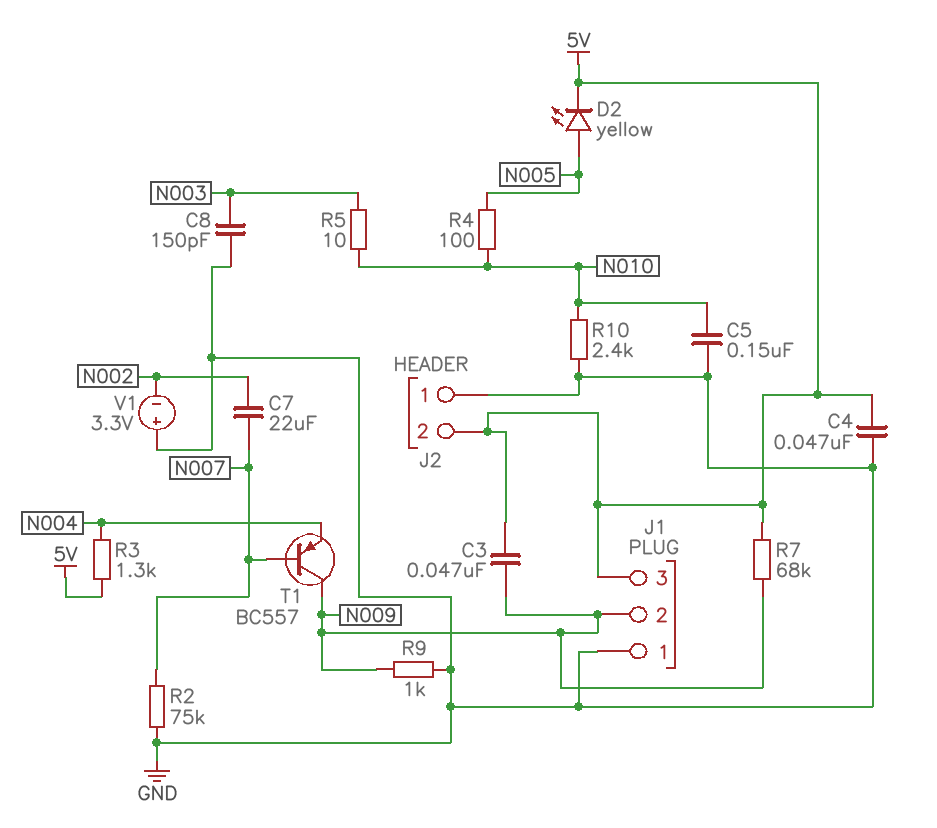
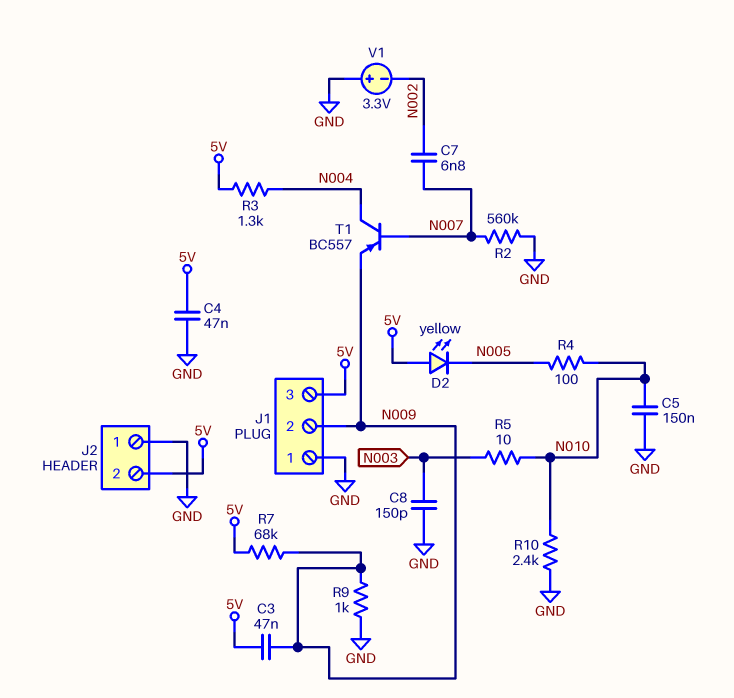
C7: 22uF (N002, N007) -> 6.8nF (N002, N007)
D2: LED yellow (A N005, K 5V) -> LED yellow (A 5V, K N005)
R2: 75k (GND, N007) -> 560k (GND, N007)
T1: PNP BC557 (B N007, C N009, E N004) -> PNP BC557 (B N007, C N004, E N009)

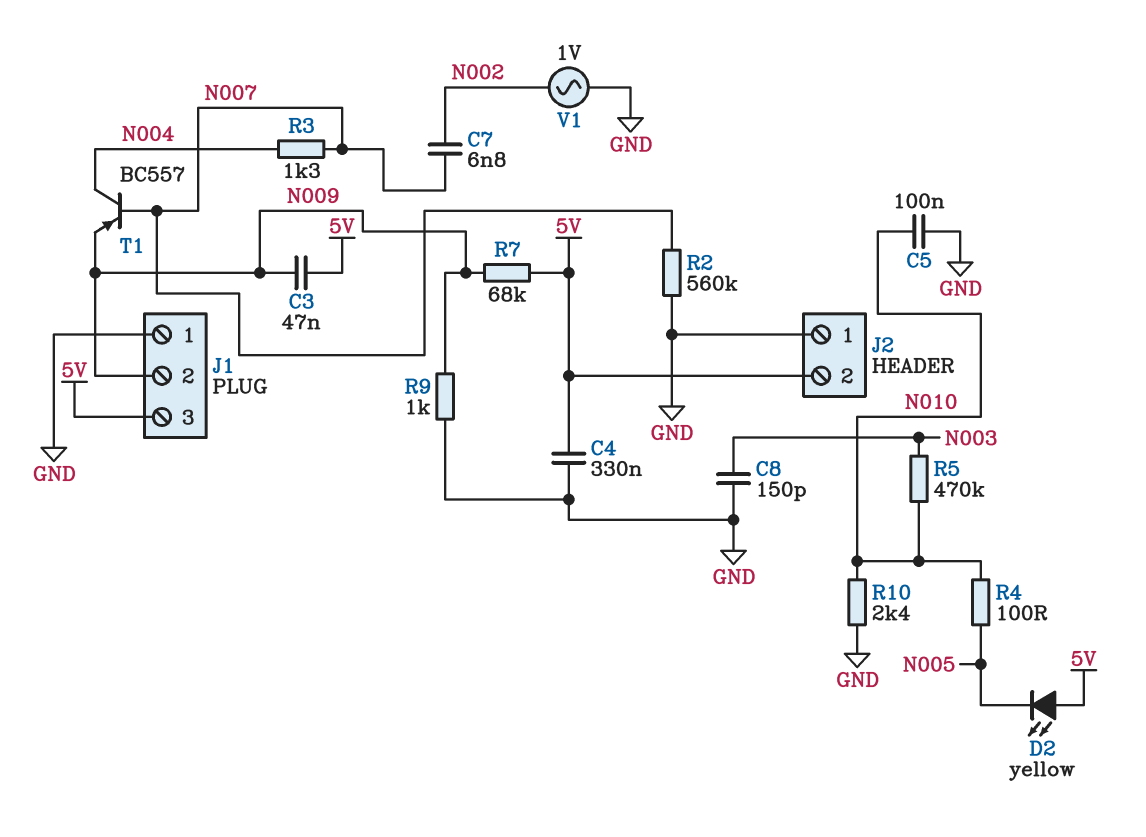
C4: 47nF (5V, GND) -> 330nF (5V, GND)
C5: 150nF (GND, N010) -> 100nF (GND, N010)
R3: 1.3k (5V, N004) -> 1.3k (N004, N007)
R5: 10 (N003, N010) -> 470k (N003, N010)
V1: 3.3V (plus GND, minus N002) -> AC 1V (GND, N002)

